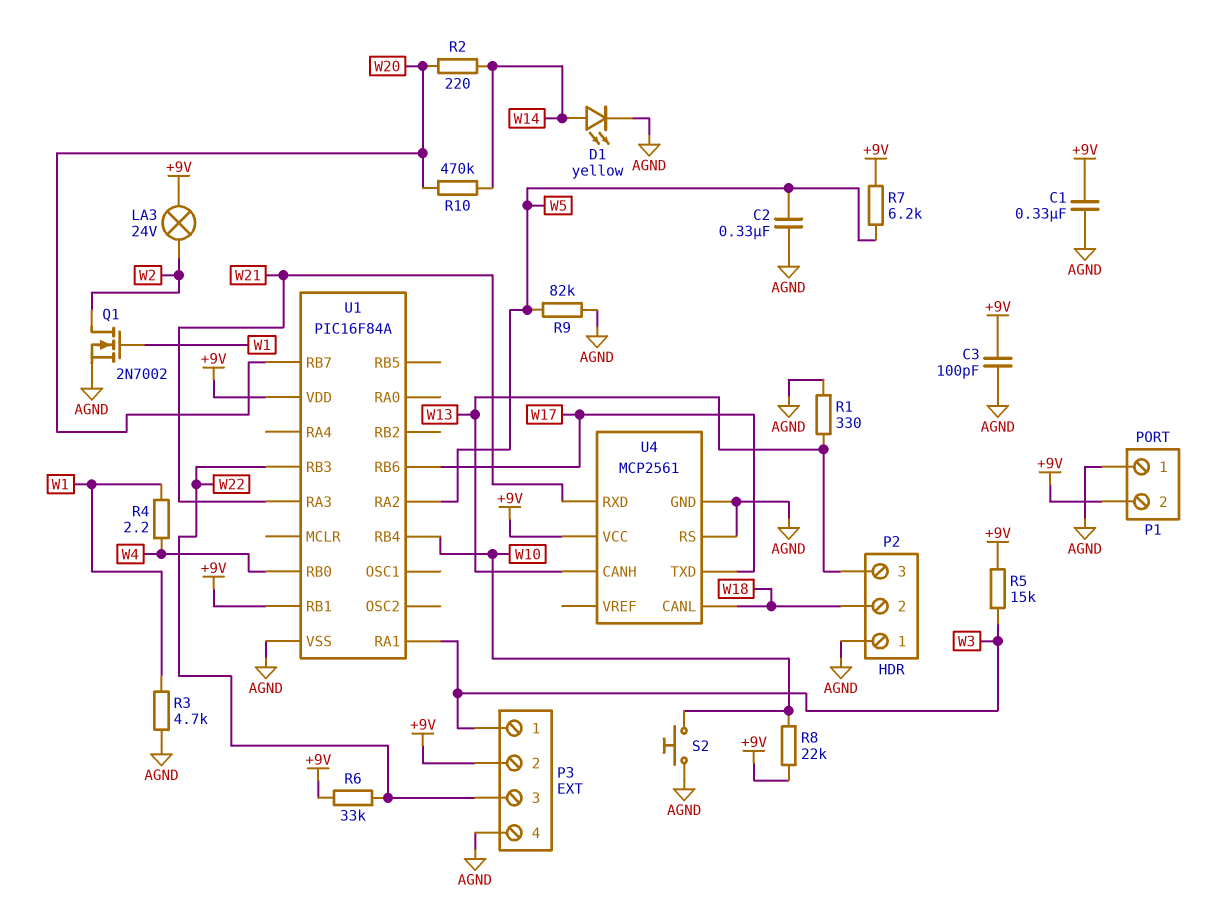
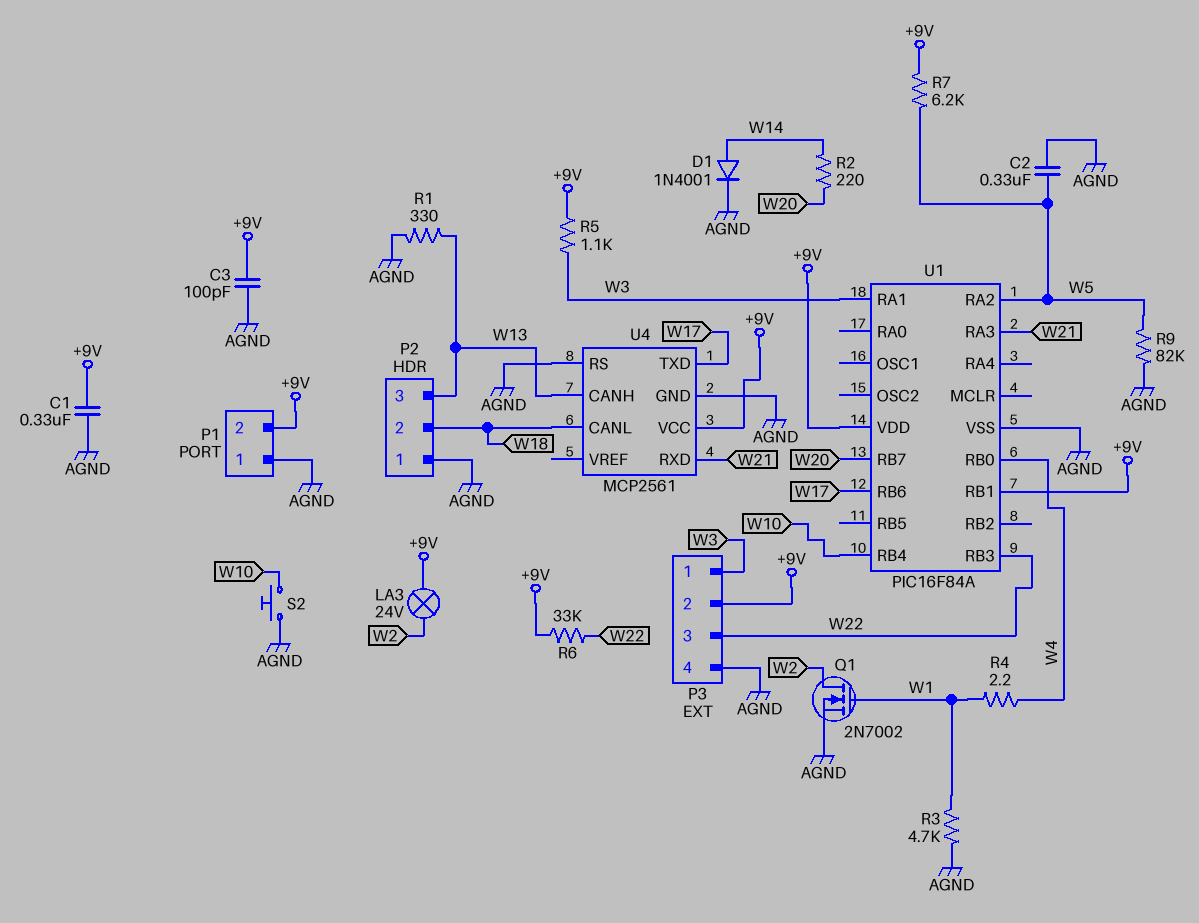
D1: LED yellow (A W14, K AGND) -> diode 1N4001 (A W14, K AGND)
R5: 15k (+9V, W3) -> 1.1k (+9V, W3)
R8: 22k (+9V, W10) -> none
R10: 470k (W14, W20) -> none

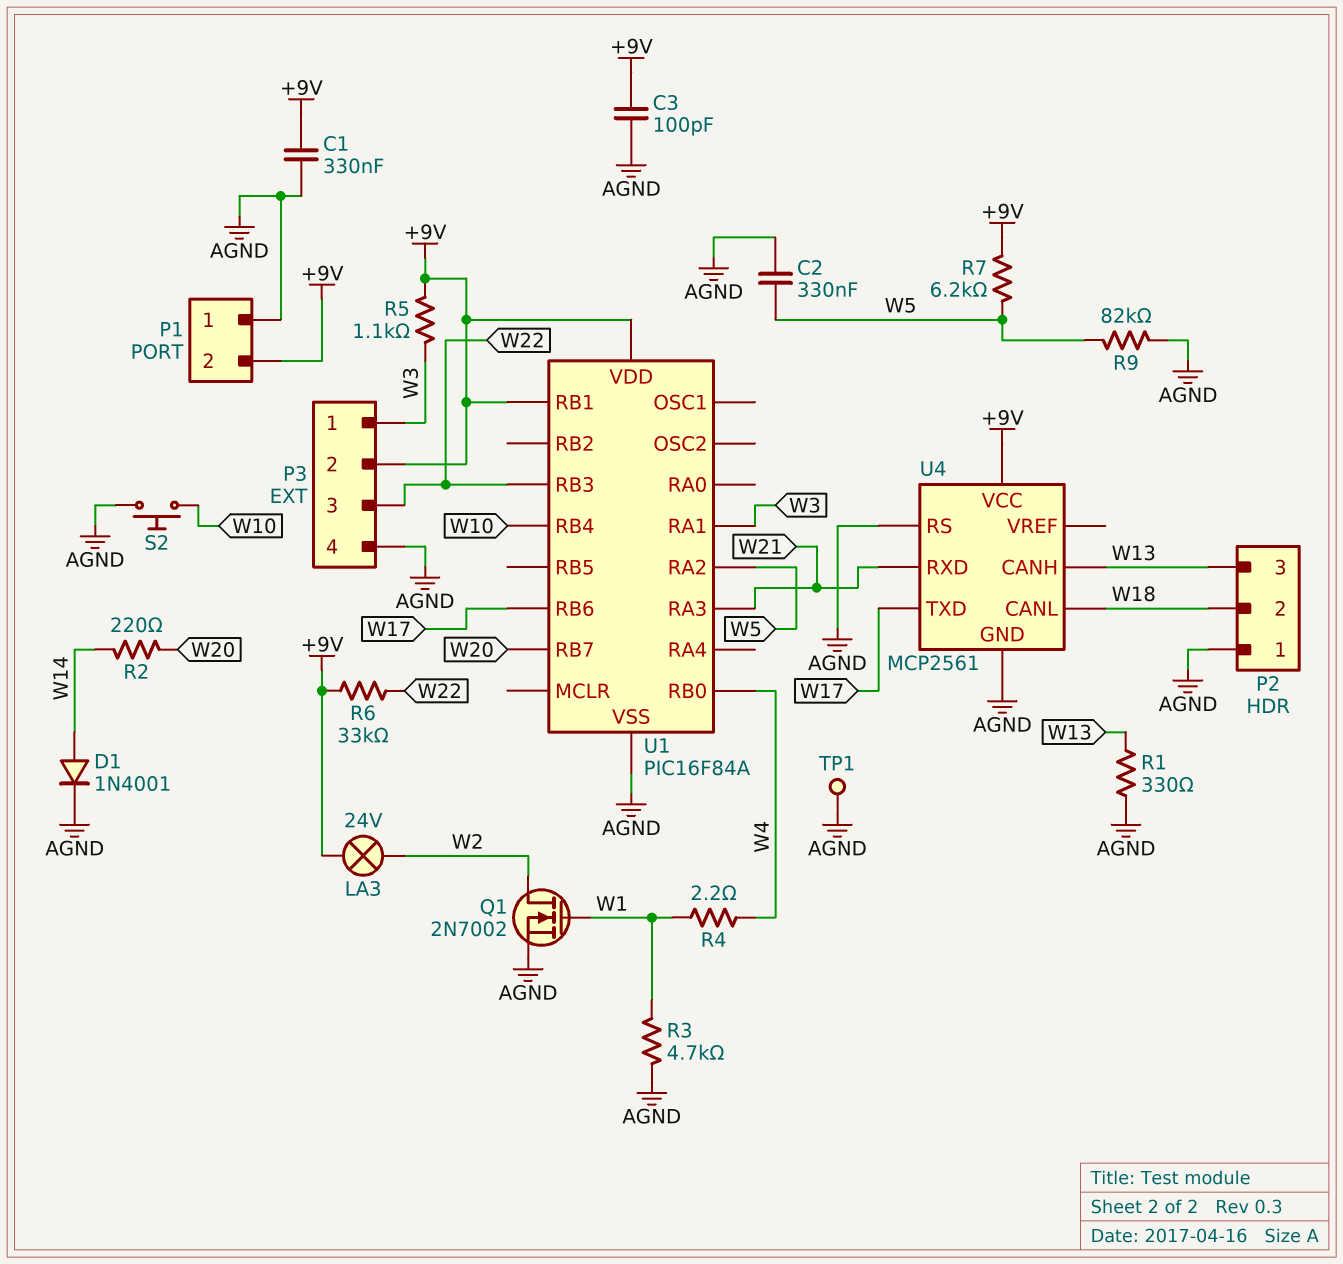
TP1: none -> test point (AGND)

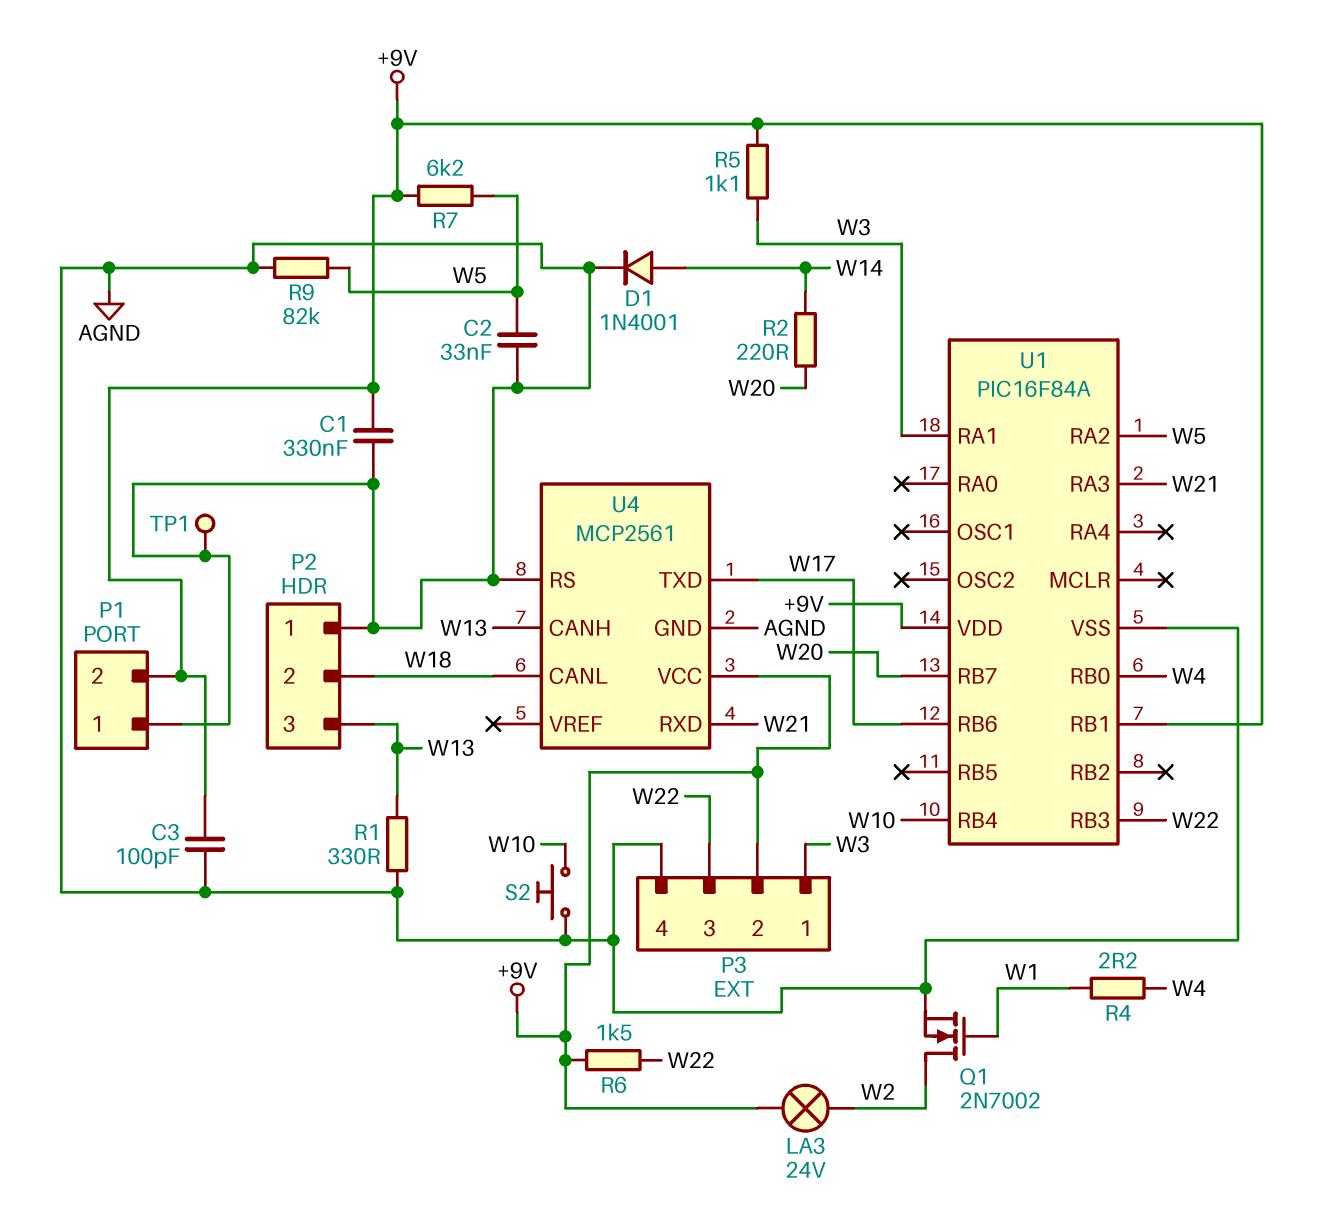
C2: 330nF (AGND, W5) -> 33nF (AGND, W5)
R3: 4.7k (AGND, W1) -> none
R6: 33k (+9V, W22) -> 1.5k (+9V, W22)

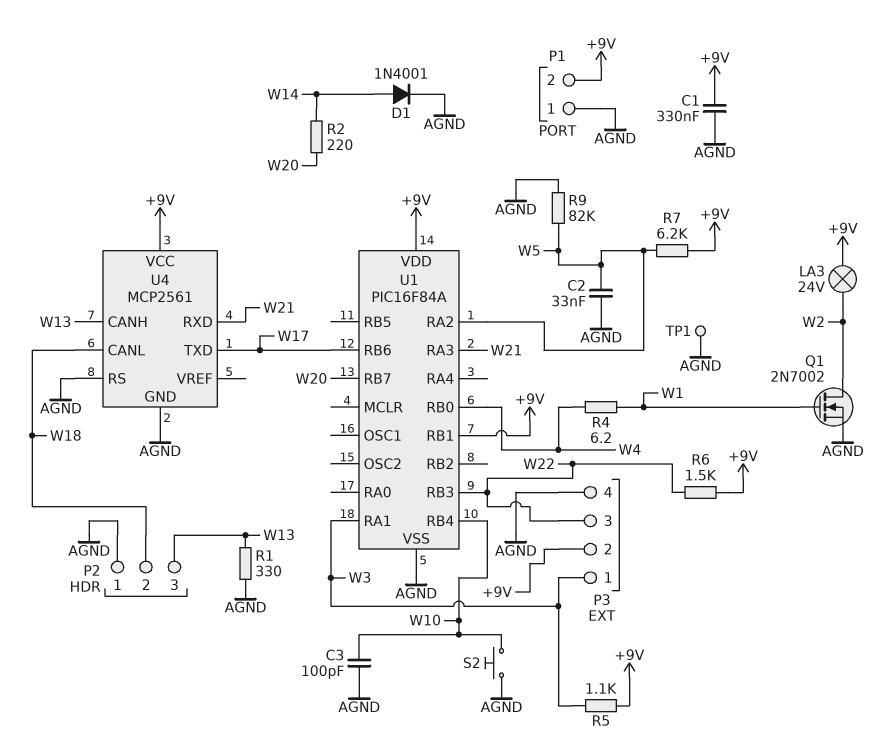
C3: 100pF (+9V, AGND) -> 100pF (AGND, W10)
R4: 2.2 (W1, W4) -> 6.2 (W1, W4)

